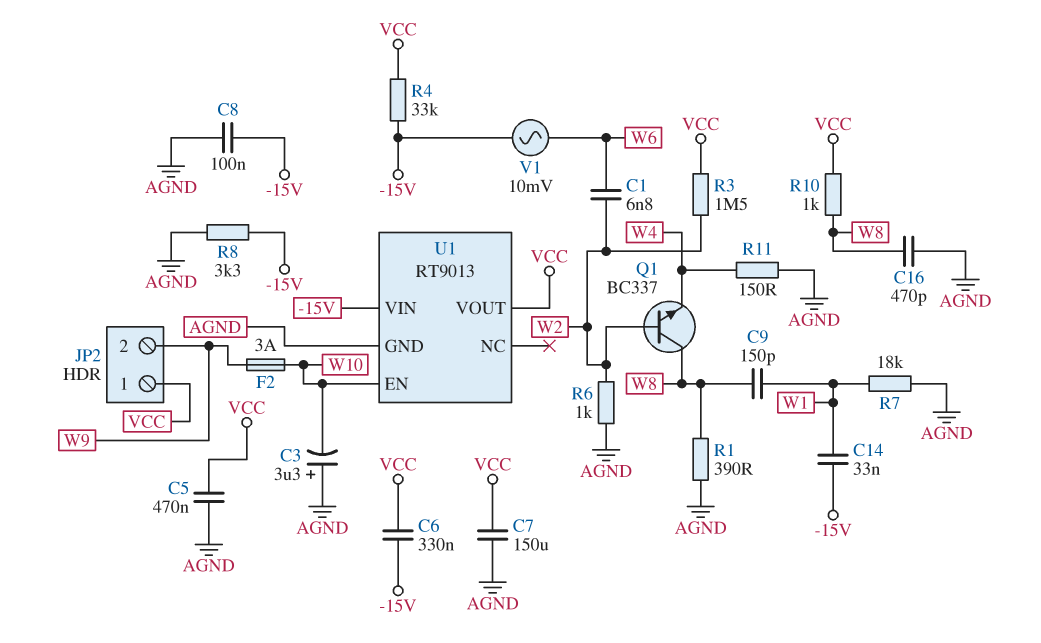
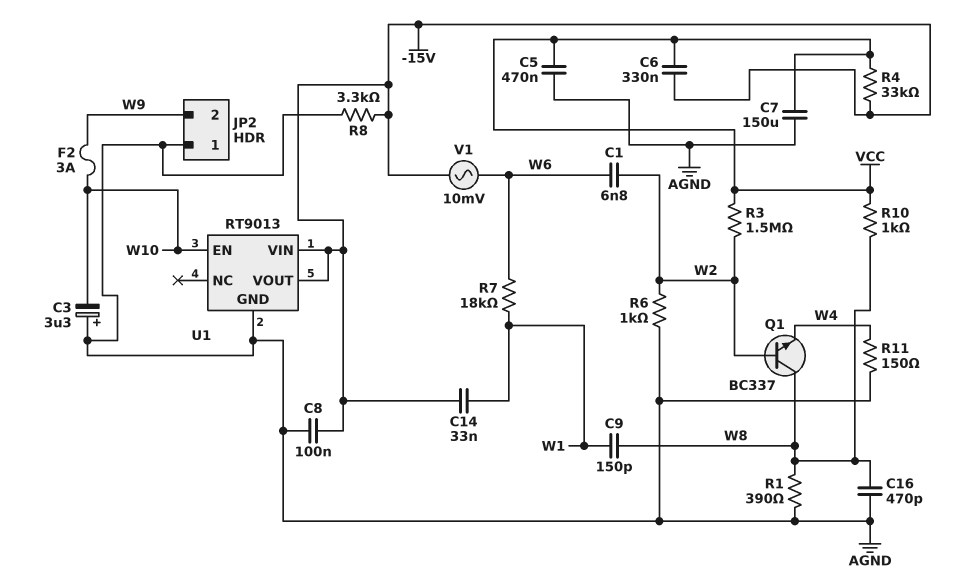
JP2 pin 1: VCC -> AGND
R7: 18k (AGND, W1) -> 18k (W1, W6)
U1 pin VOUT: VCC -> -15V

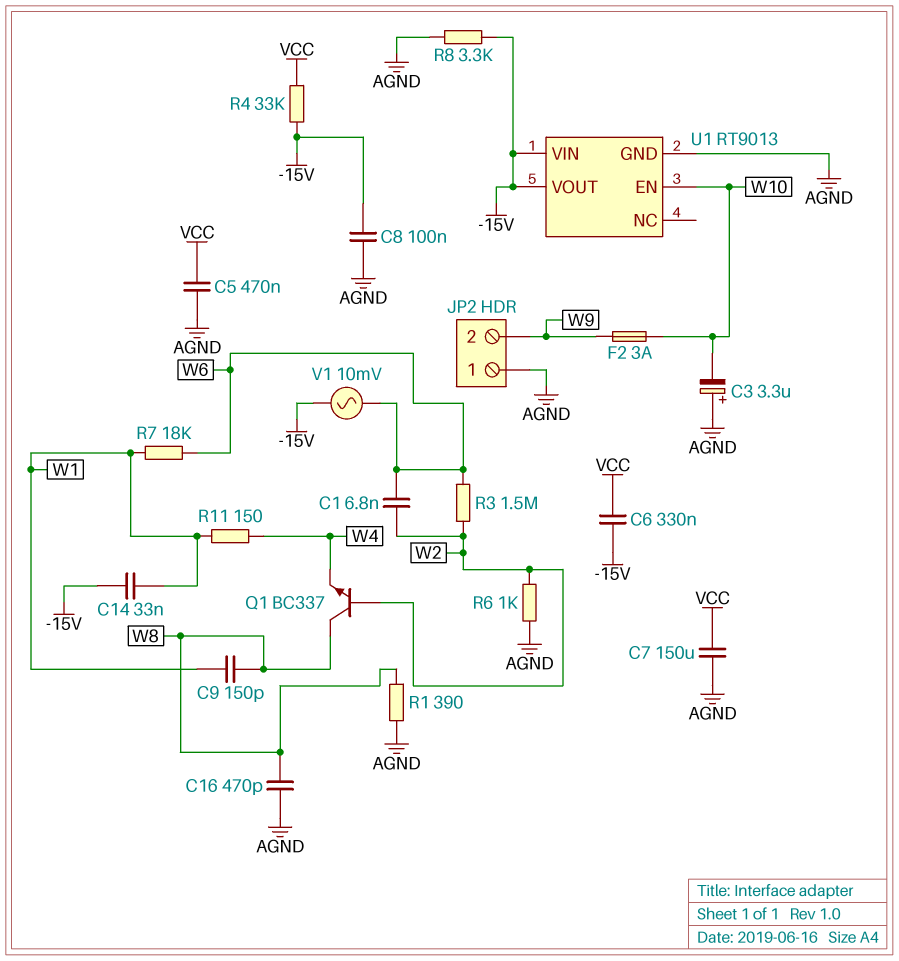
R3: 1.5M (VCC, W2) -> 1.5M (W2, W6)
R10: 1k (VCC, W8) -> none
R11: 150 (AGND, W4) -> 150 (W1, W4)

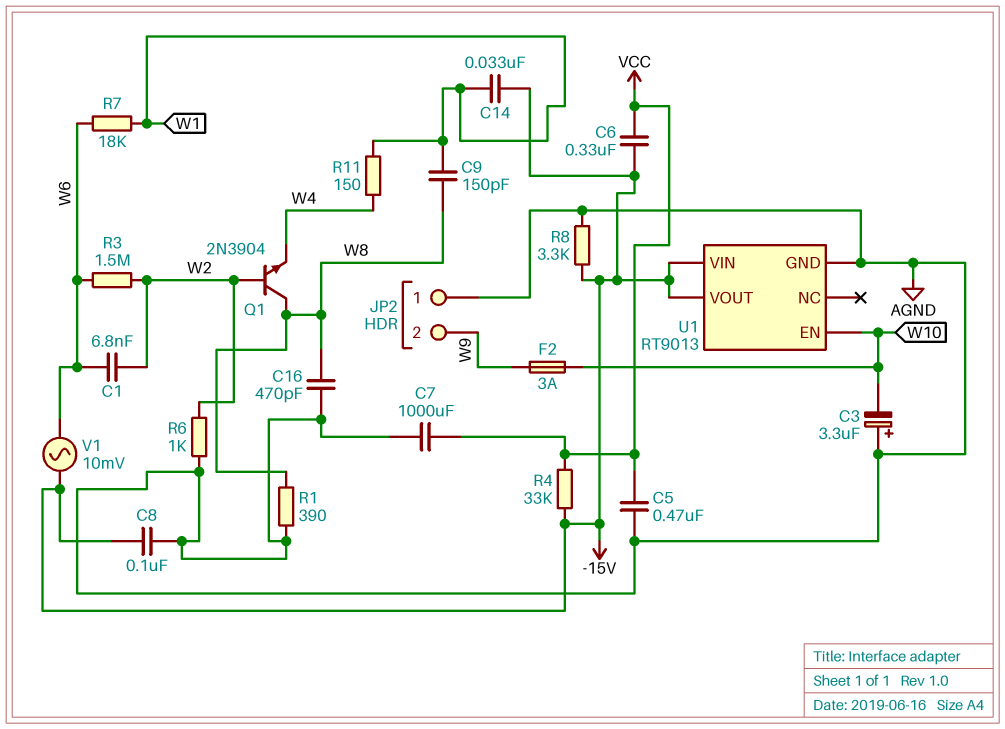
C7: 150uF (AGND, VCC) -> 1000uF (AGND, VCC)
Q1: NPN BC337 (B W2, C W8, E W4) -> NPN 2N3904 (B W2, C W8, E W4)

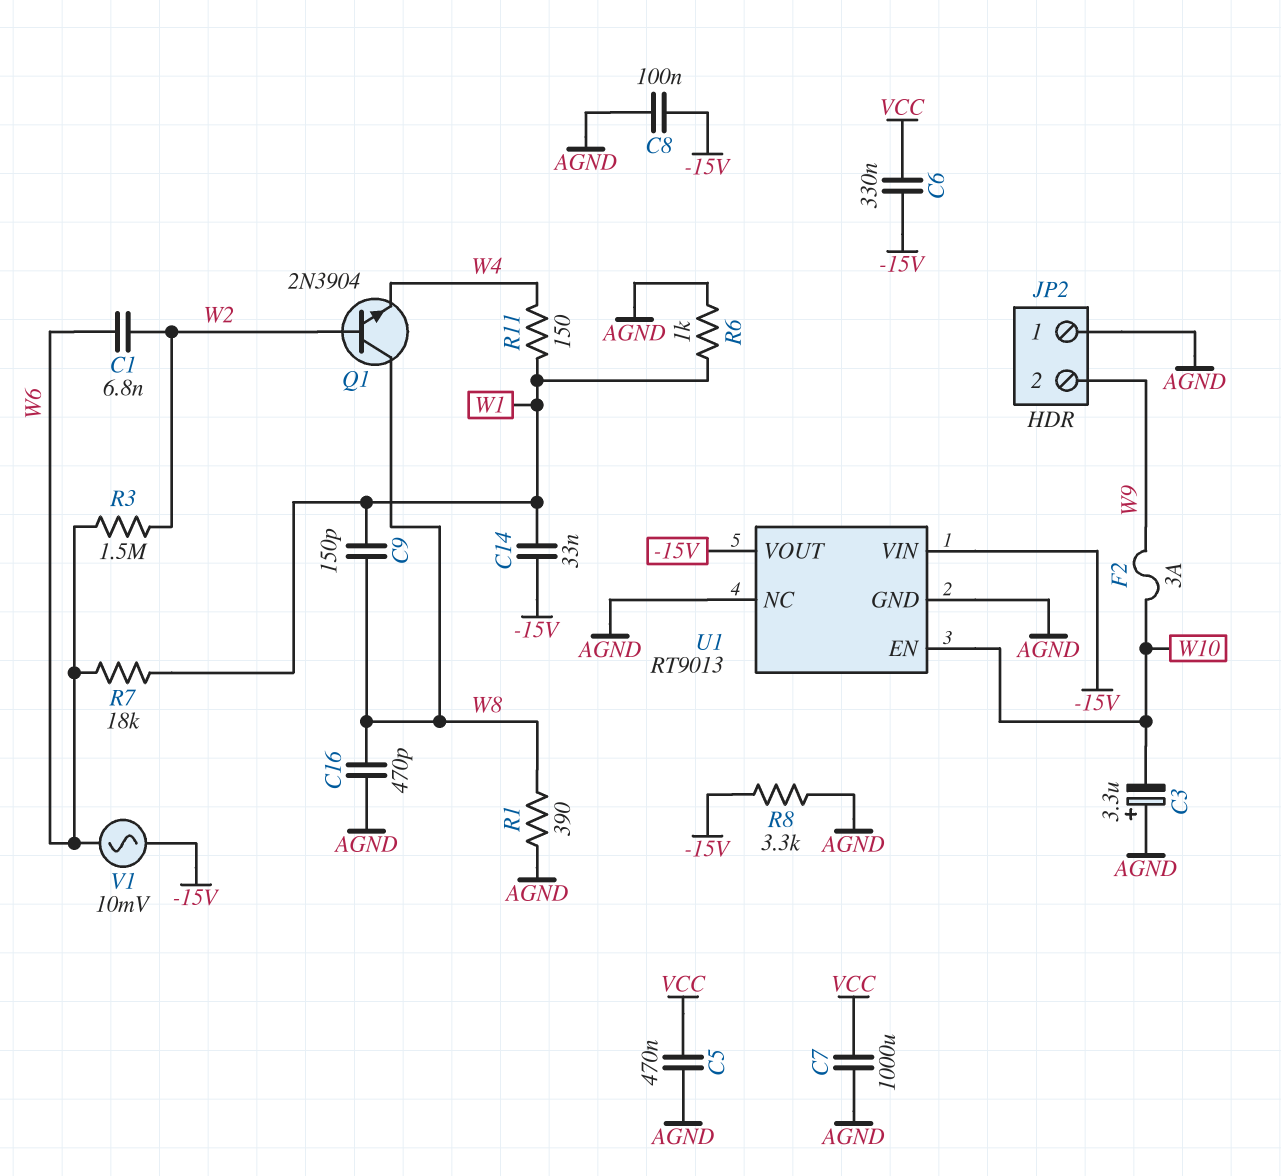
R4: 33k (-15V, VCC) -> none
R6: 1k (AGND, W2) -> 1k (AGND, W1)
U1 pin NC: none -> AGND

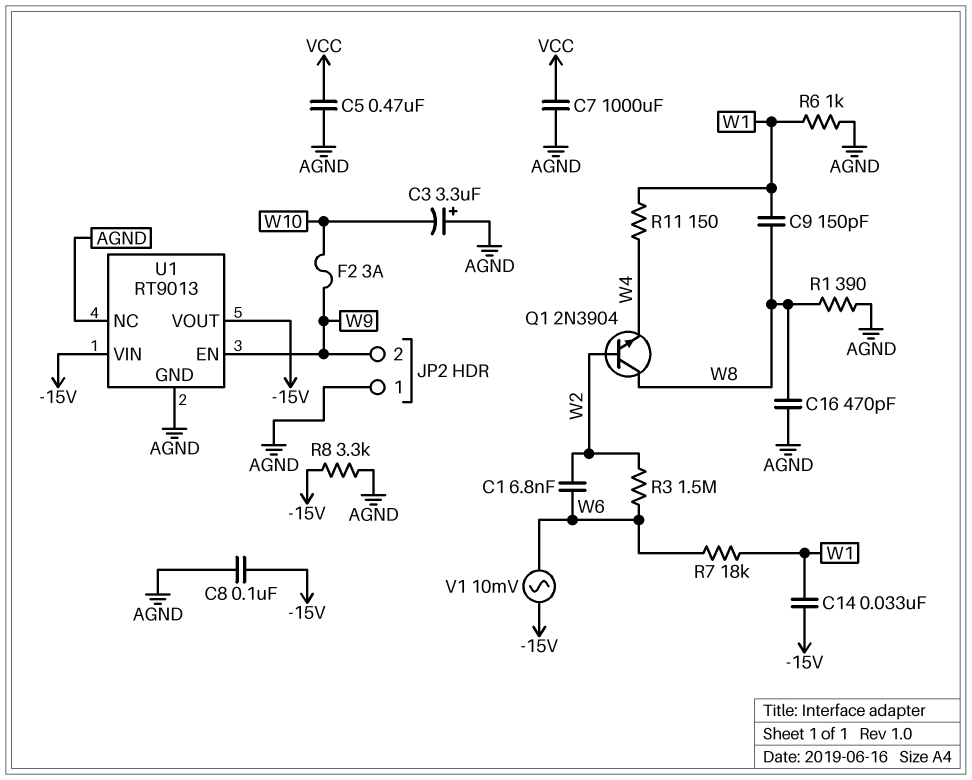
C6: 330nF (-15V, VCC) -> none
U1 pin EN: W10 -> W9

